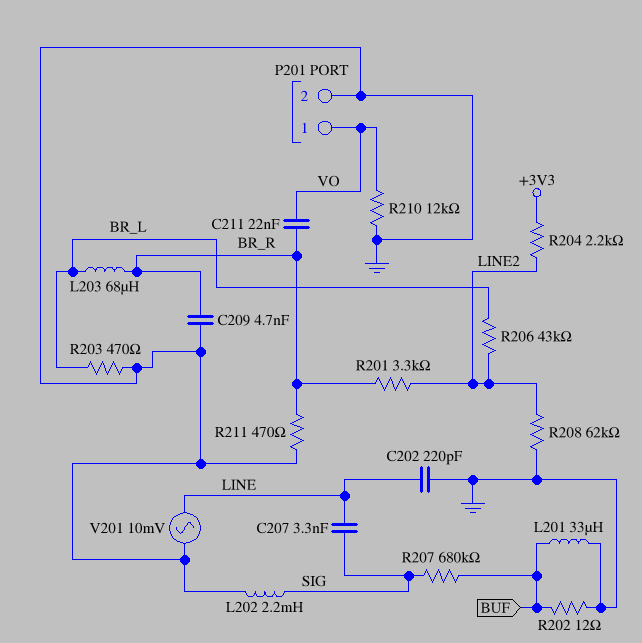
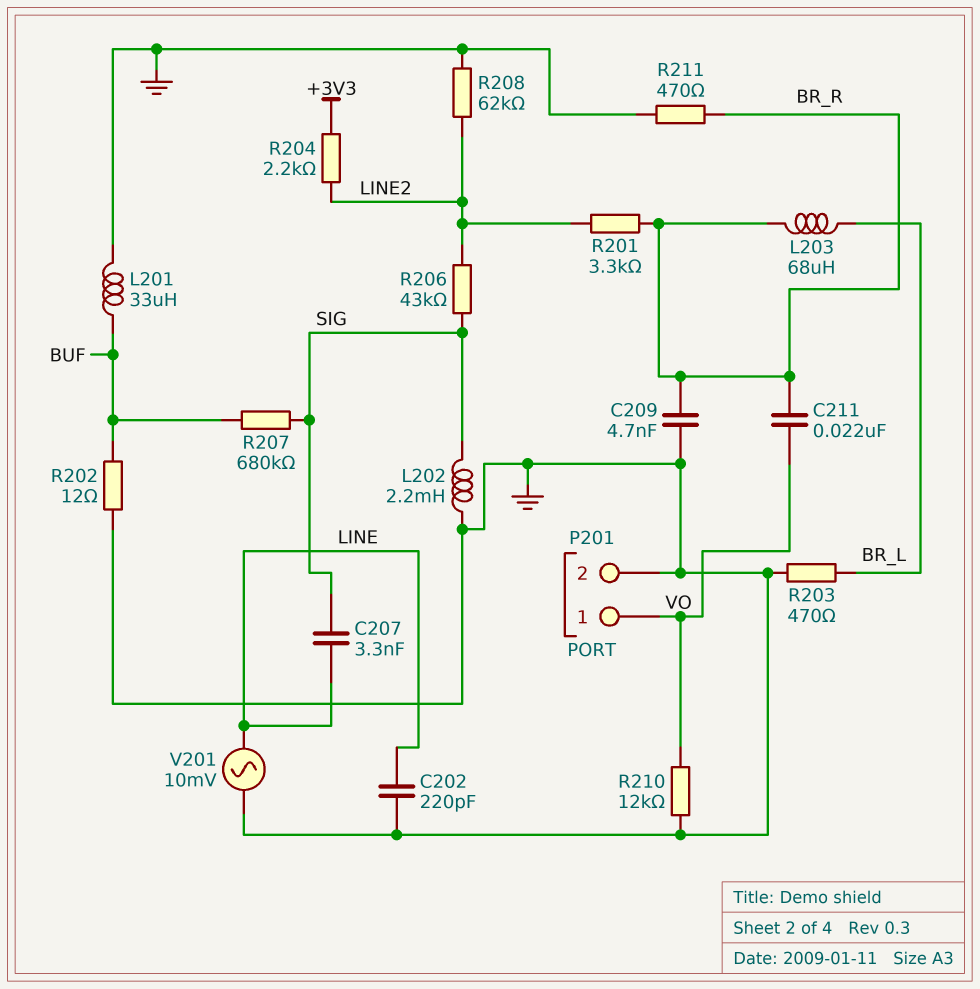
R206: 43k (BR_L, LINE2) -> 43k (LINE2, SIG)

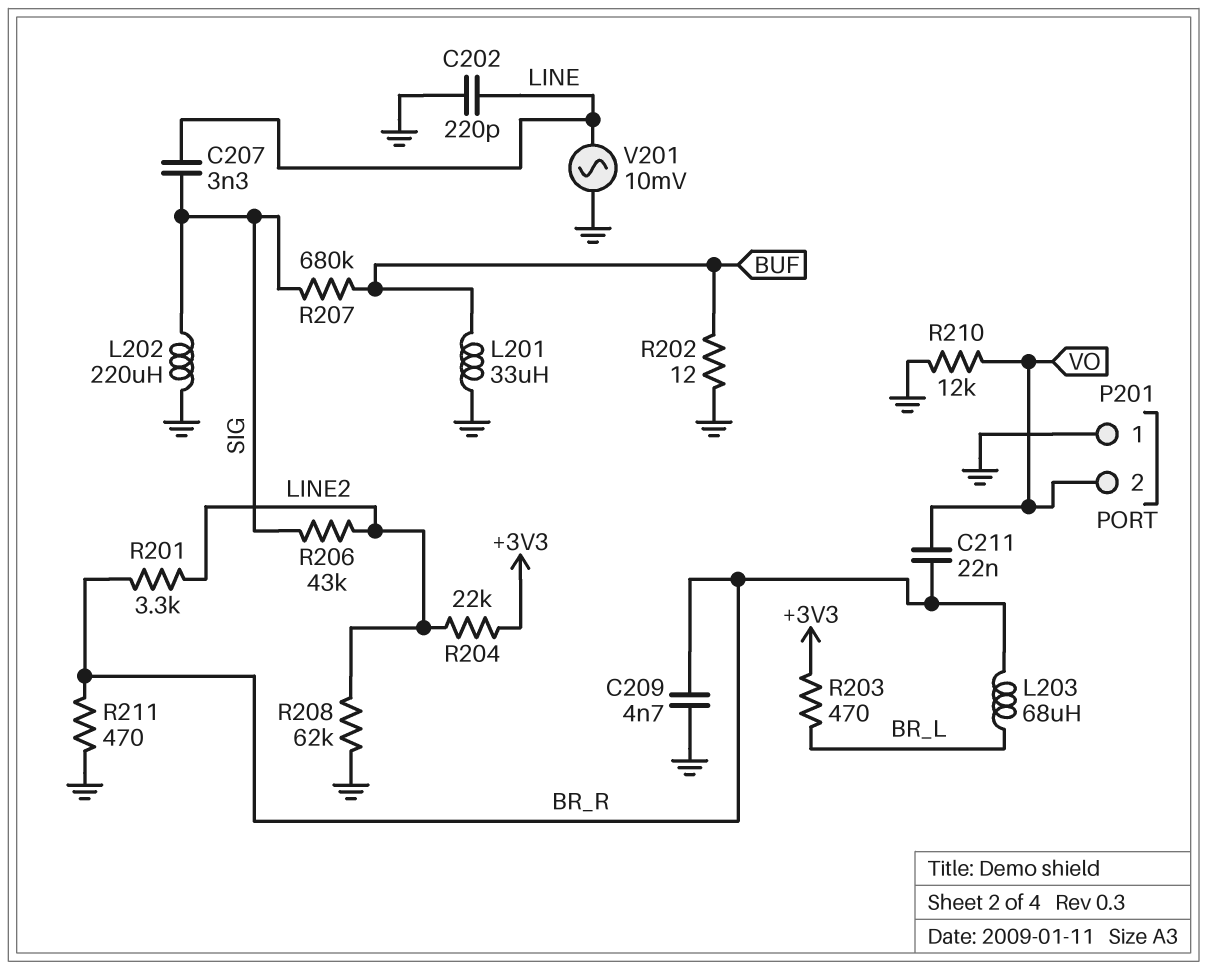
L202: 2.2mH (GND, SIG) -> 220uH (GND, SIG)
P201 pin 1: VO -> GND
P201 pin 2: GND -> VO
R203: 470 (BR_L, GND) -> 470 (+3V3, BR_L)
R204: 2.2k (+3V3, LINE2) -> 22k (+3V3, LINE2)

